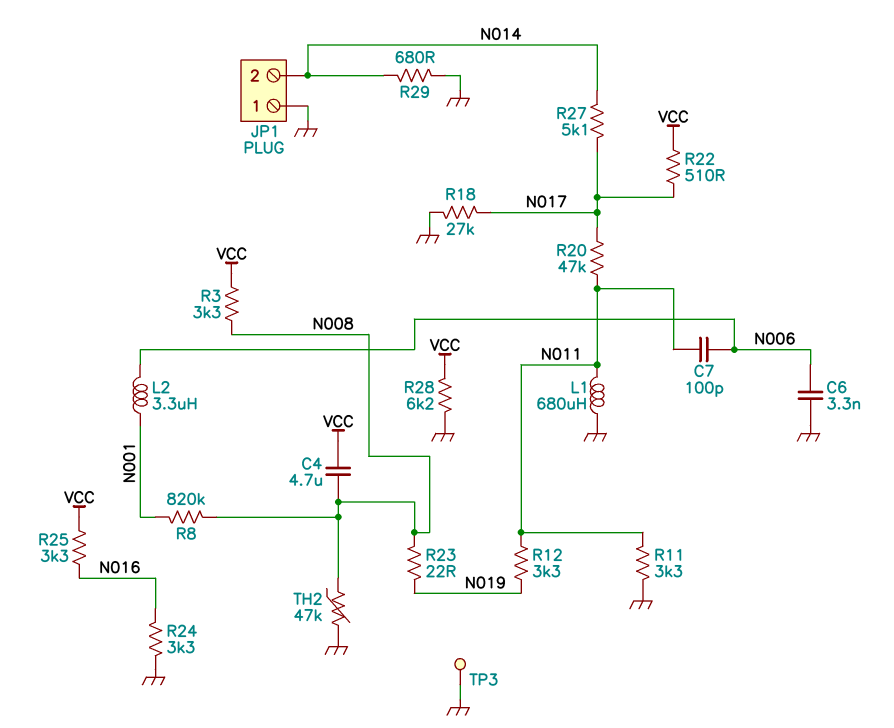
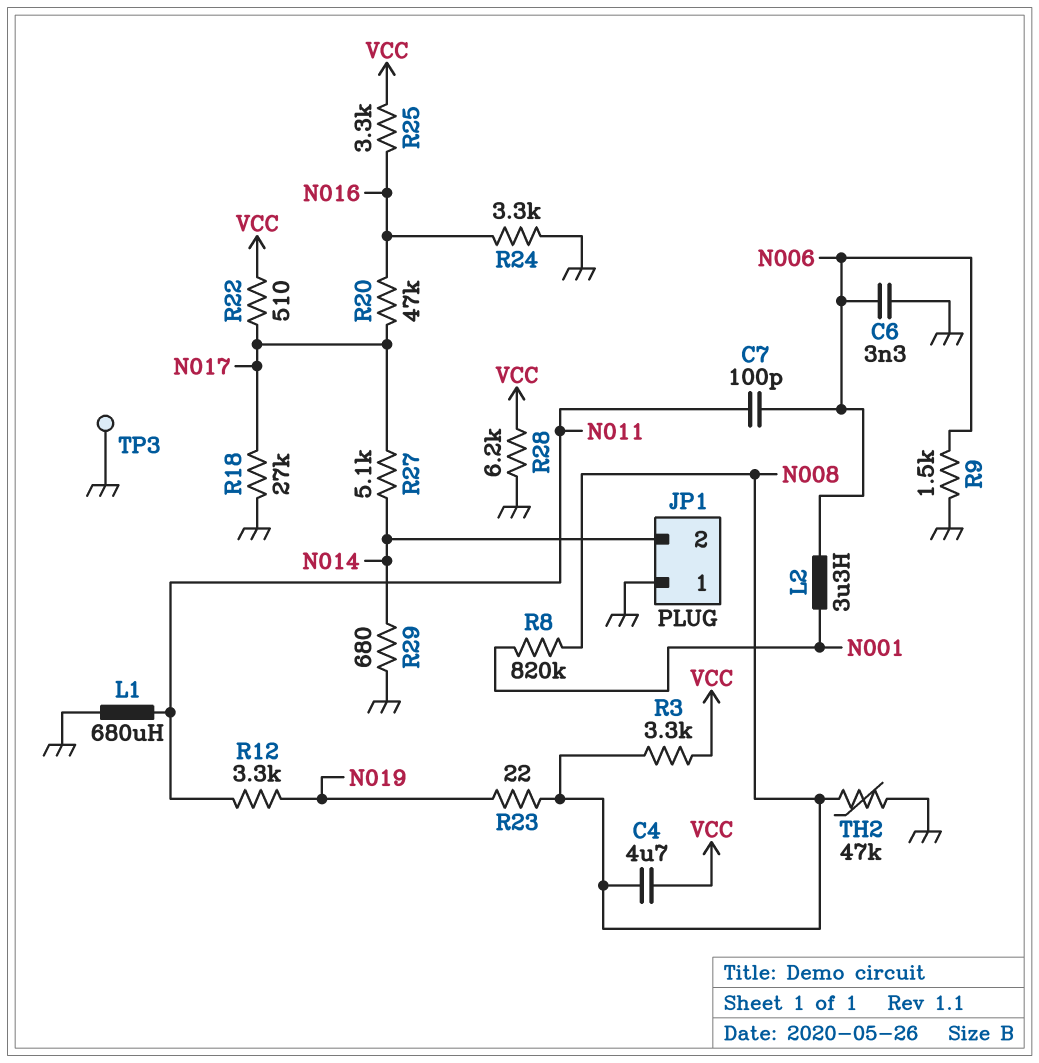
R9: none -> 1.5k (GND, N006)
R11: 3.3k (GND, N011) -> none
R20: 47k (N011, N017) -> 47k (N016, N017)

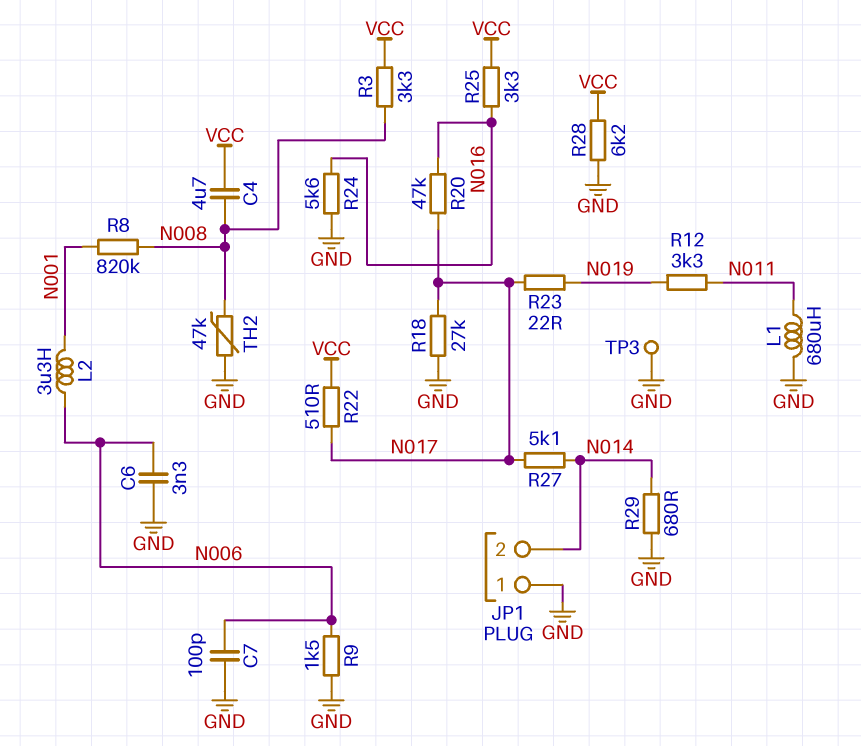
C7: 100pF (N006, N011) -> 100pF (GND, N006)
R23: 22 (N008, N019) -> 22 (N017, N019)
R24: 3.3k (GND, N016) -> 5.6k (GND, N016)

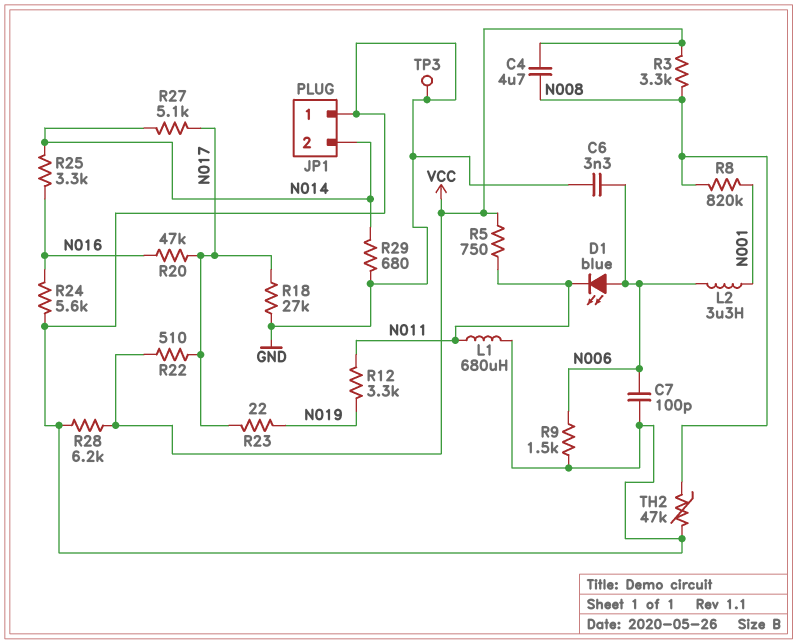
D1: none -> LED blue (A N006, K N011)
R5: none -> 750 (N011, VCC)
R25: 3.3k (N016, VCC) -> 3.3k (N014, N016)

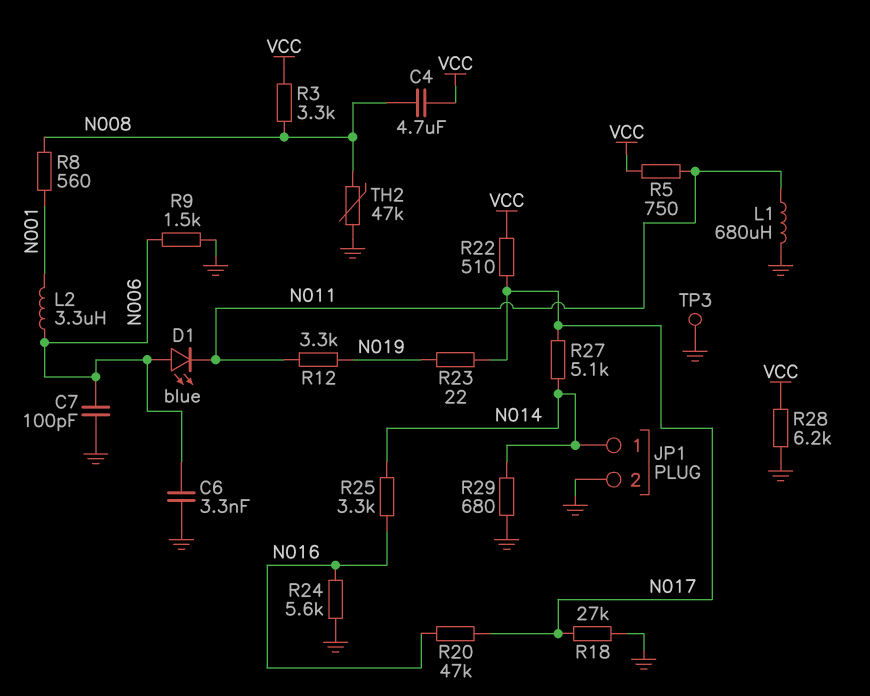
JP1 pin 1: GND -> N014
JP1 pin 2: N014 -> GND
R8: 820k (N001, N008) -> 560 (N001, N008)

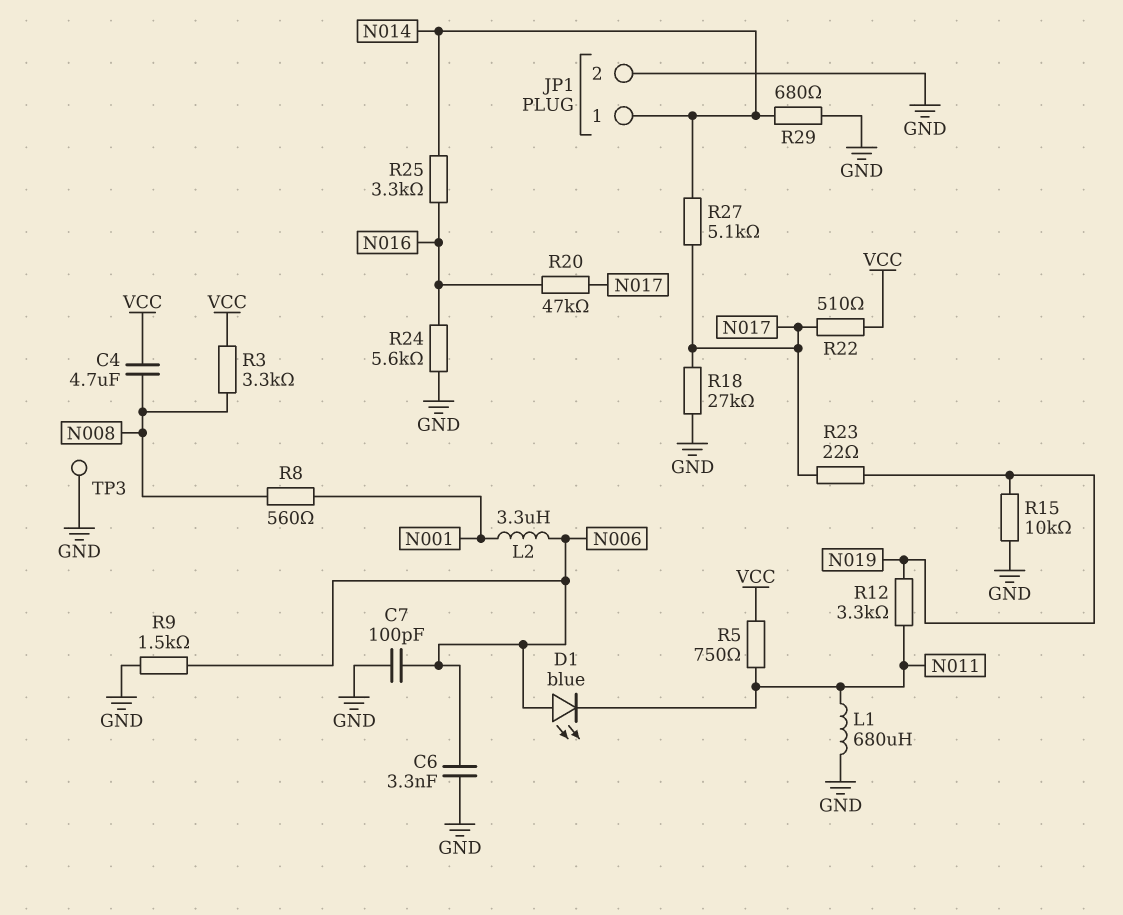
R15: none -> 10k (GND, N019)
R28: 6.2k (GND, VCC) -> none
TH2: 47k (GND, N008) -> none

